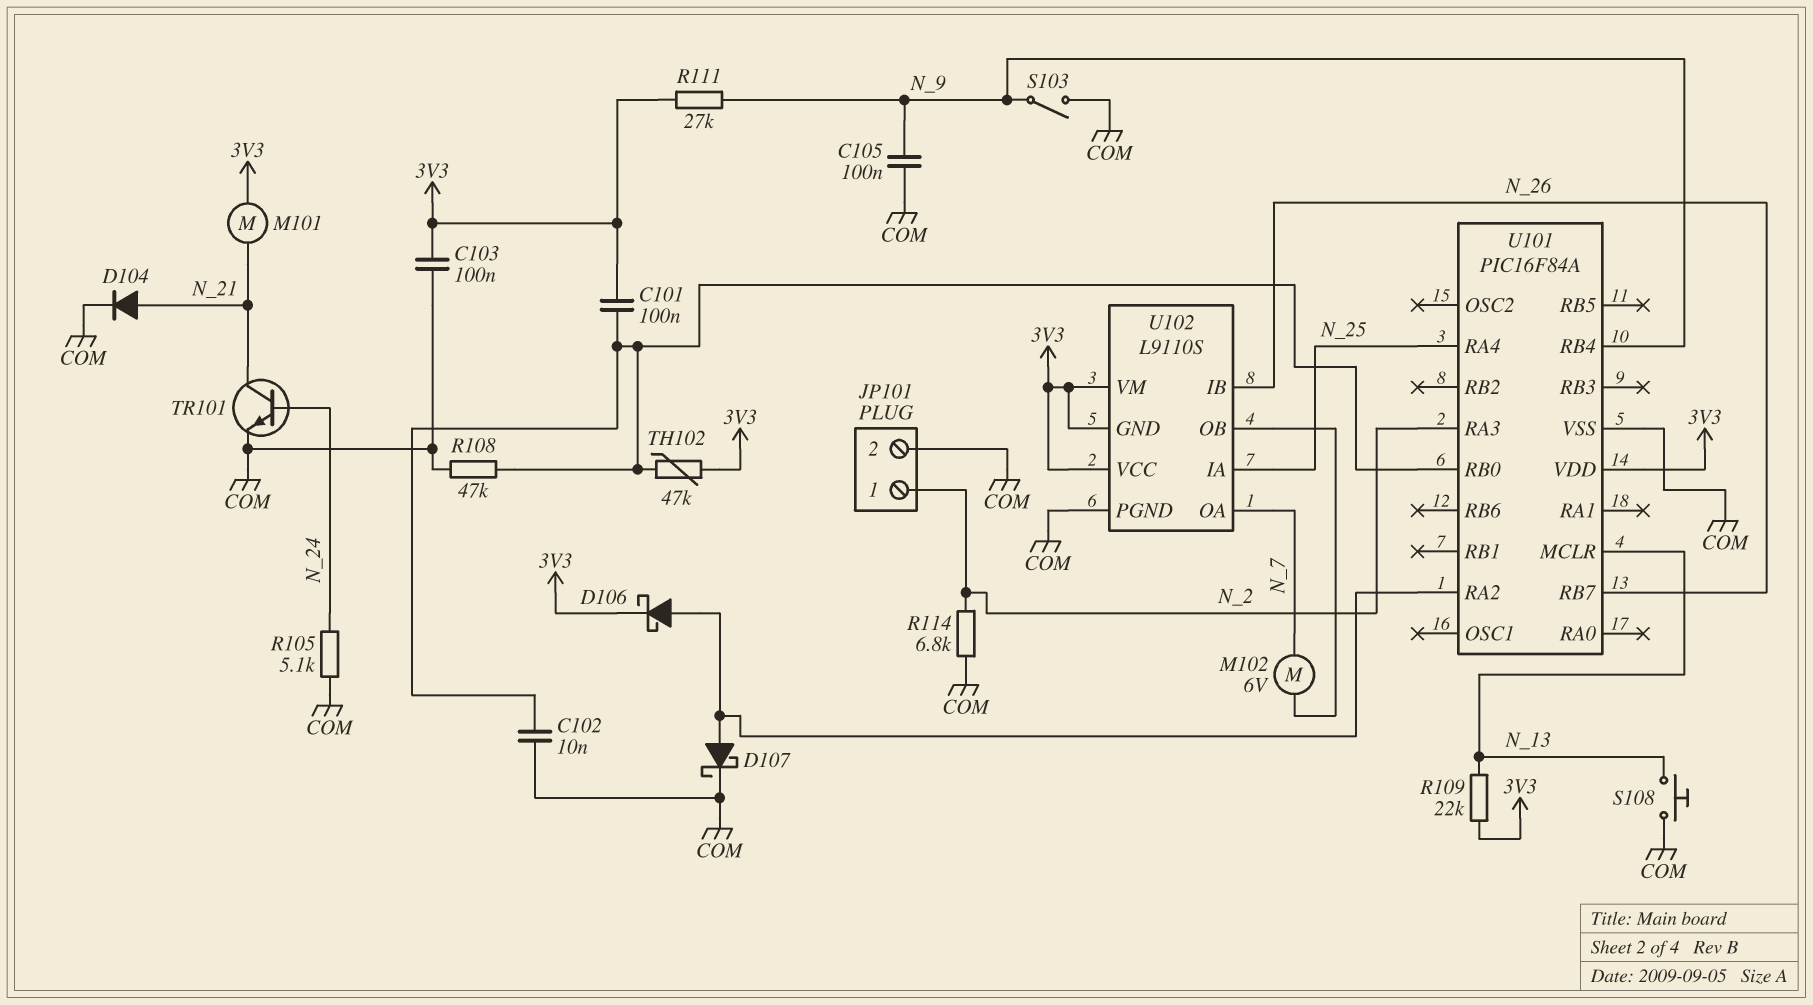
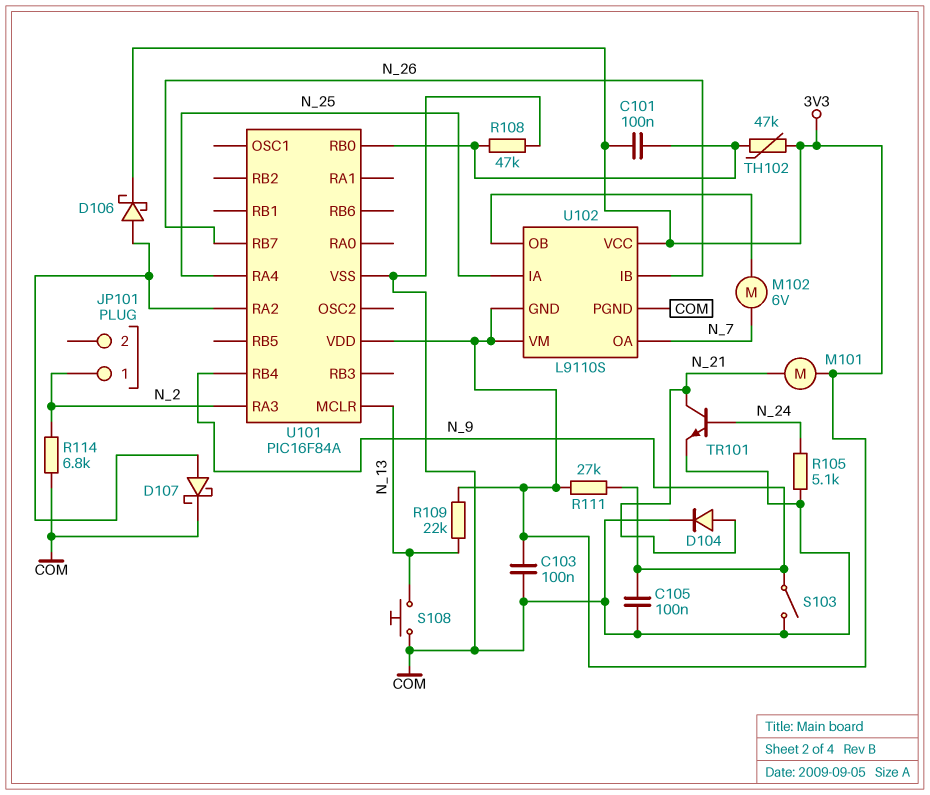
C102: 10nF (COM, U101/RB0) -> none
JP101 pin 2: COM -> none

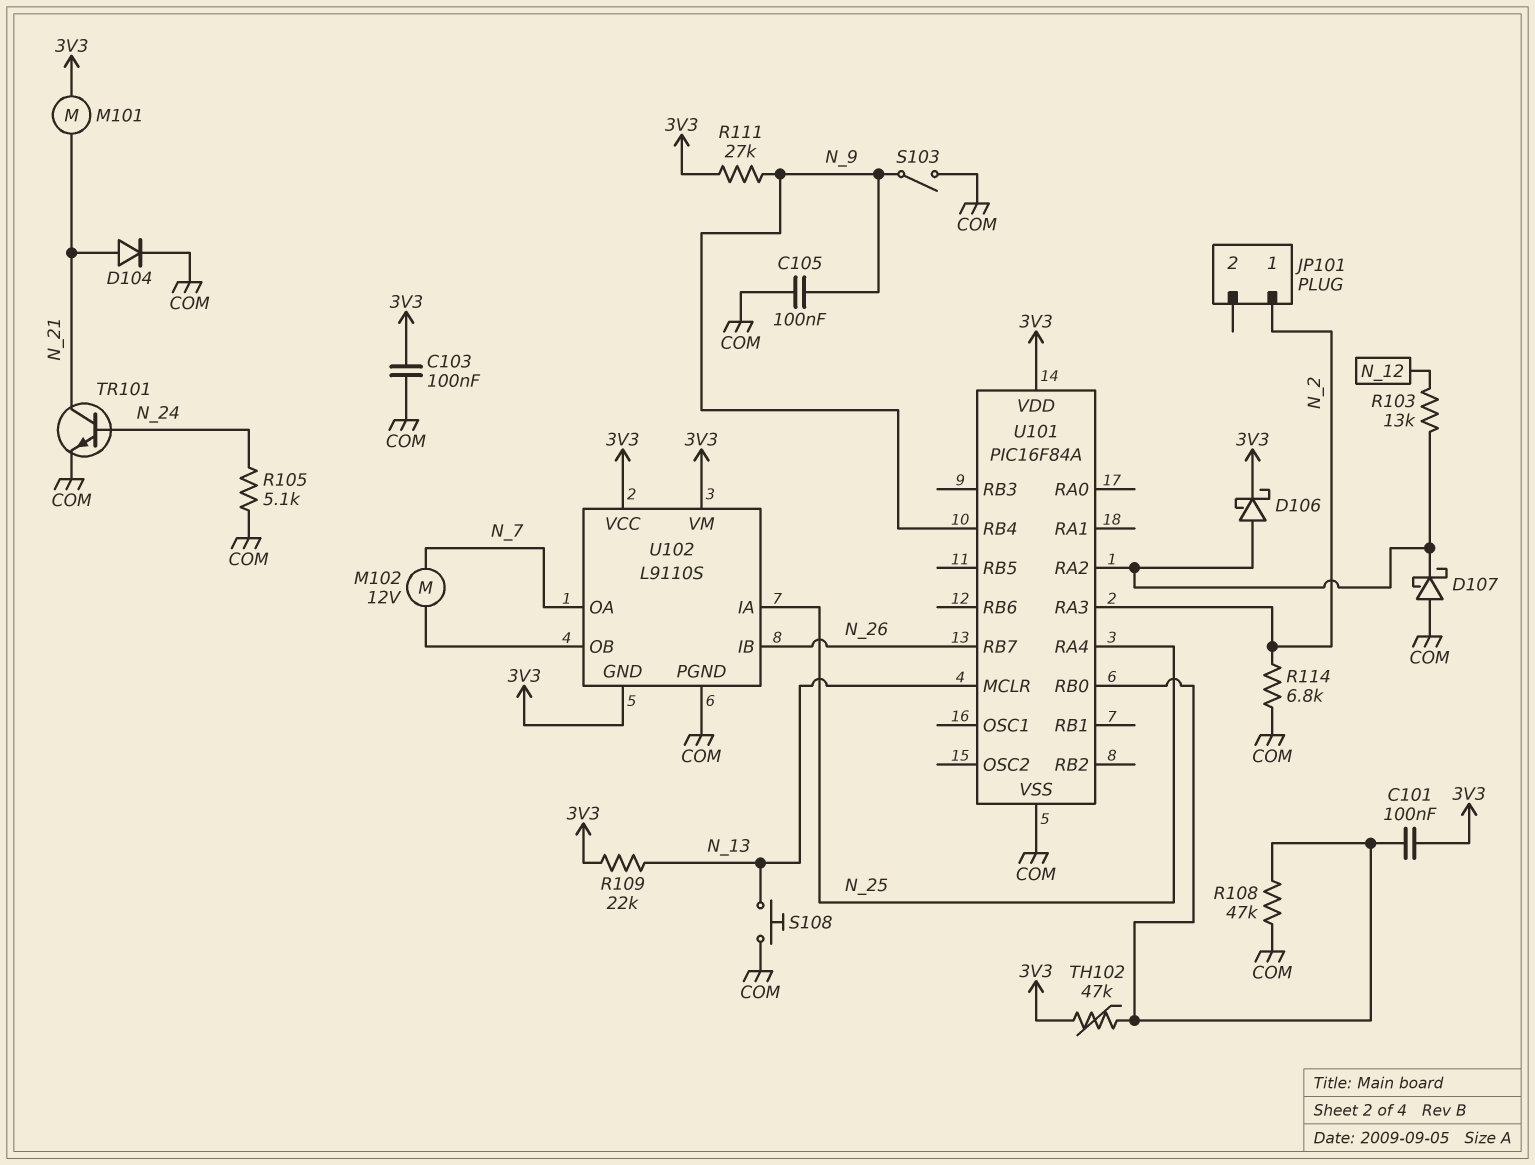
D107: schottky (A U101/RA2, K COM) -> schottky (A COM, K U101/RA2)
M102: motor 6V (N_7, U102/OB) -> motor 12V (N_7, U102/OB)
R103: none -> 13k (N_12, U101/RA2)

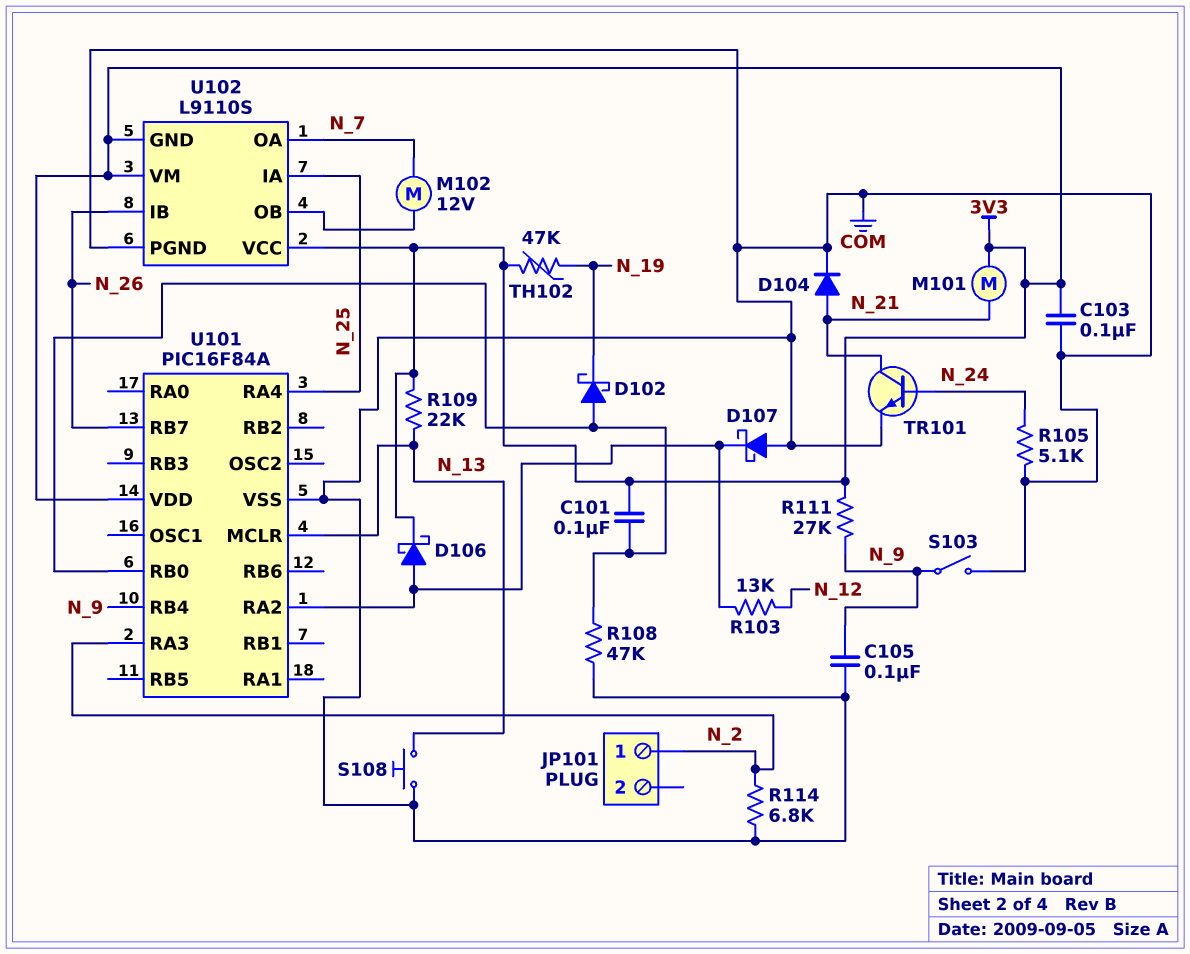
D102: none -> schottky (A U101/RB0, K N_19)
TH102: 47k (3V3, U101/RB0) -> 47k (3V3, N_19)

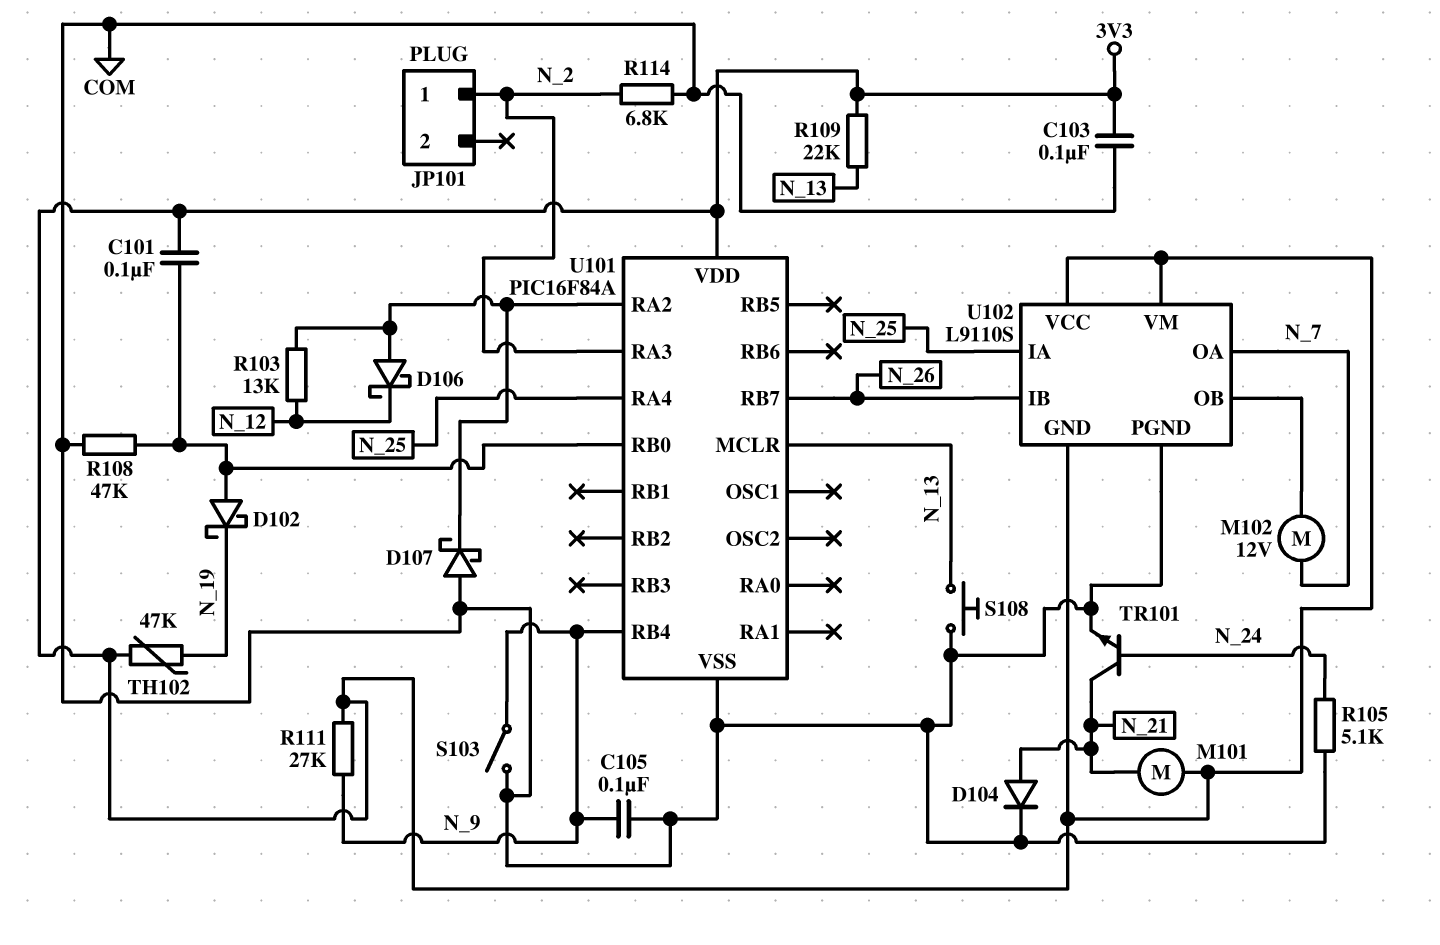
D106: schottky (A U101/RA2, K 3V3) -> schottky (A U101/RA2, K N_12)

